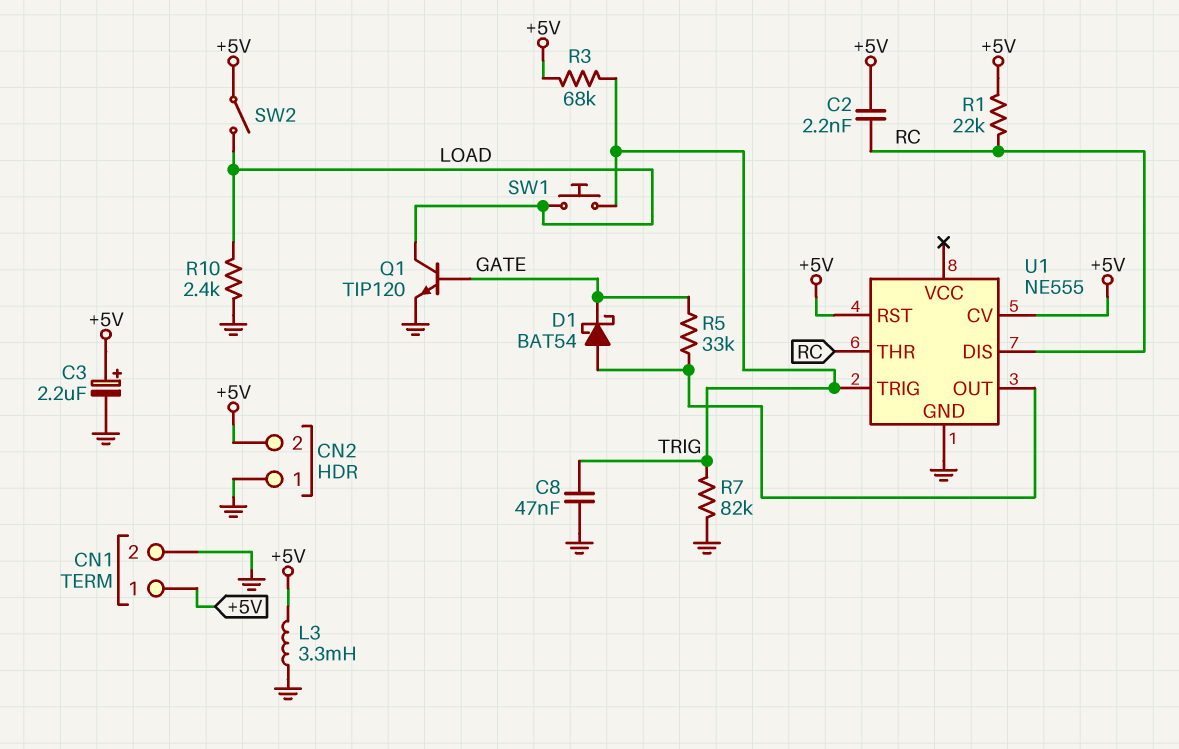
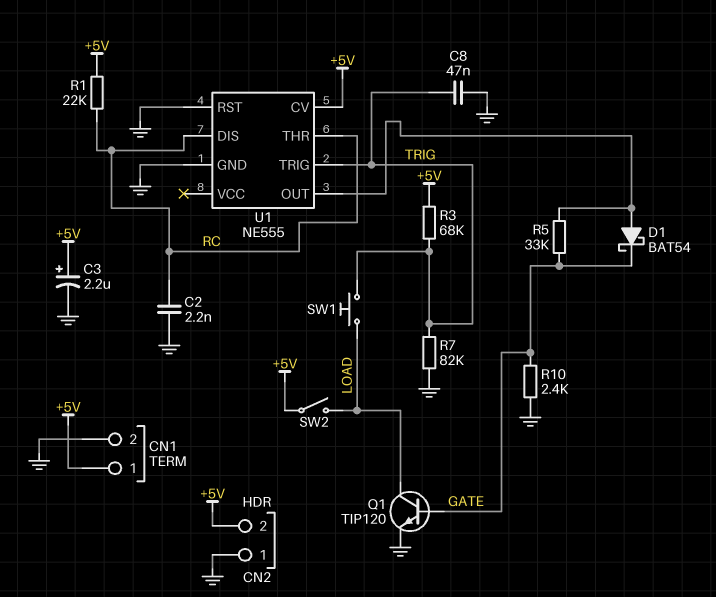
C2: 2.2nF (+5V, RC) -> 2.2nF (GND, RC)
L3: 3.3mH (+5V, GND) -> none
R10: 2.4k (GND, LOAD) -> 2.4k (GATE, GND)
U1 pin RST: +5V -> GND

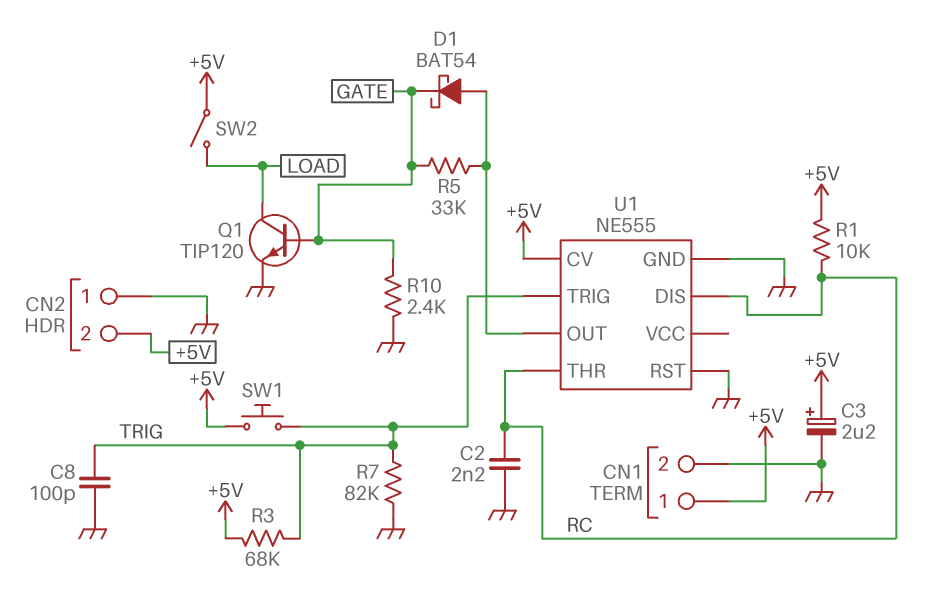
C8: 47nF (GND, TRIG) -> 100pF (GND, TRIG)
R1: 22k (+5V, RC) -> 10k (+5V, RC)
SW1: button (LOAD, TRIG) -> button (+5V, TRIG)

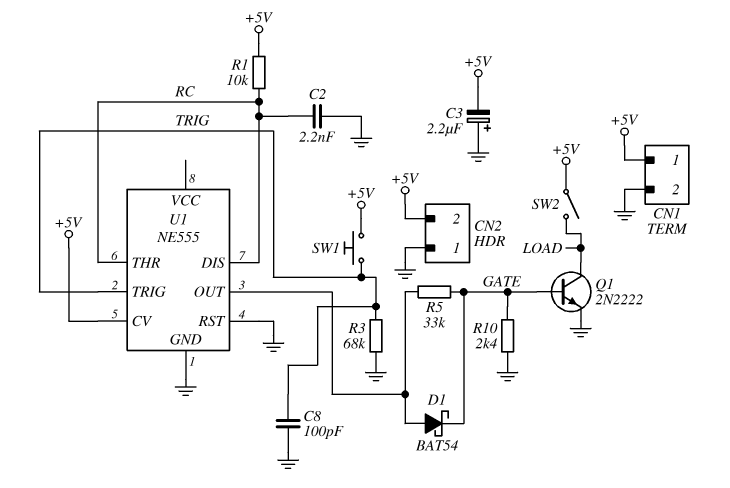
C3: 2.2uF (plus +5V, minus GND) -> 2.2uF (plus GND, minus +5V)
Q1: NPN TIP120 (B GATE, C LOAD, E GND) -> NPN 2N2222 (B GATE, C LOAD, E GND)
R3: 68k (+5V, TRIG) -> 68k (GND, TRIG)
R7: 82k (GND, TRIG) -> none

